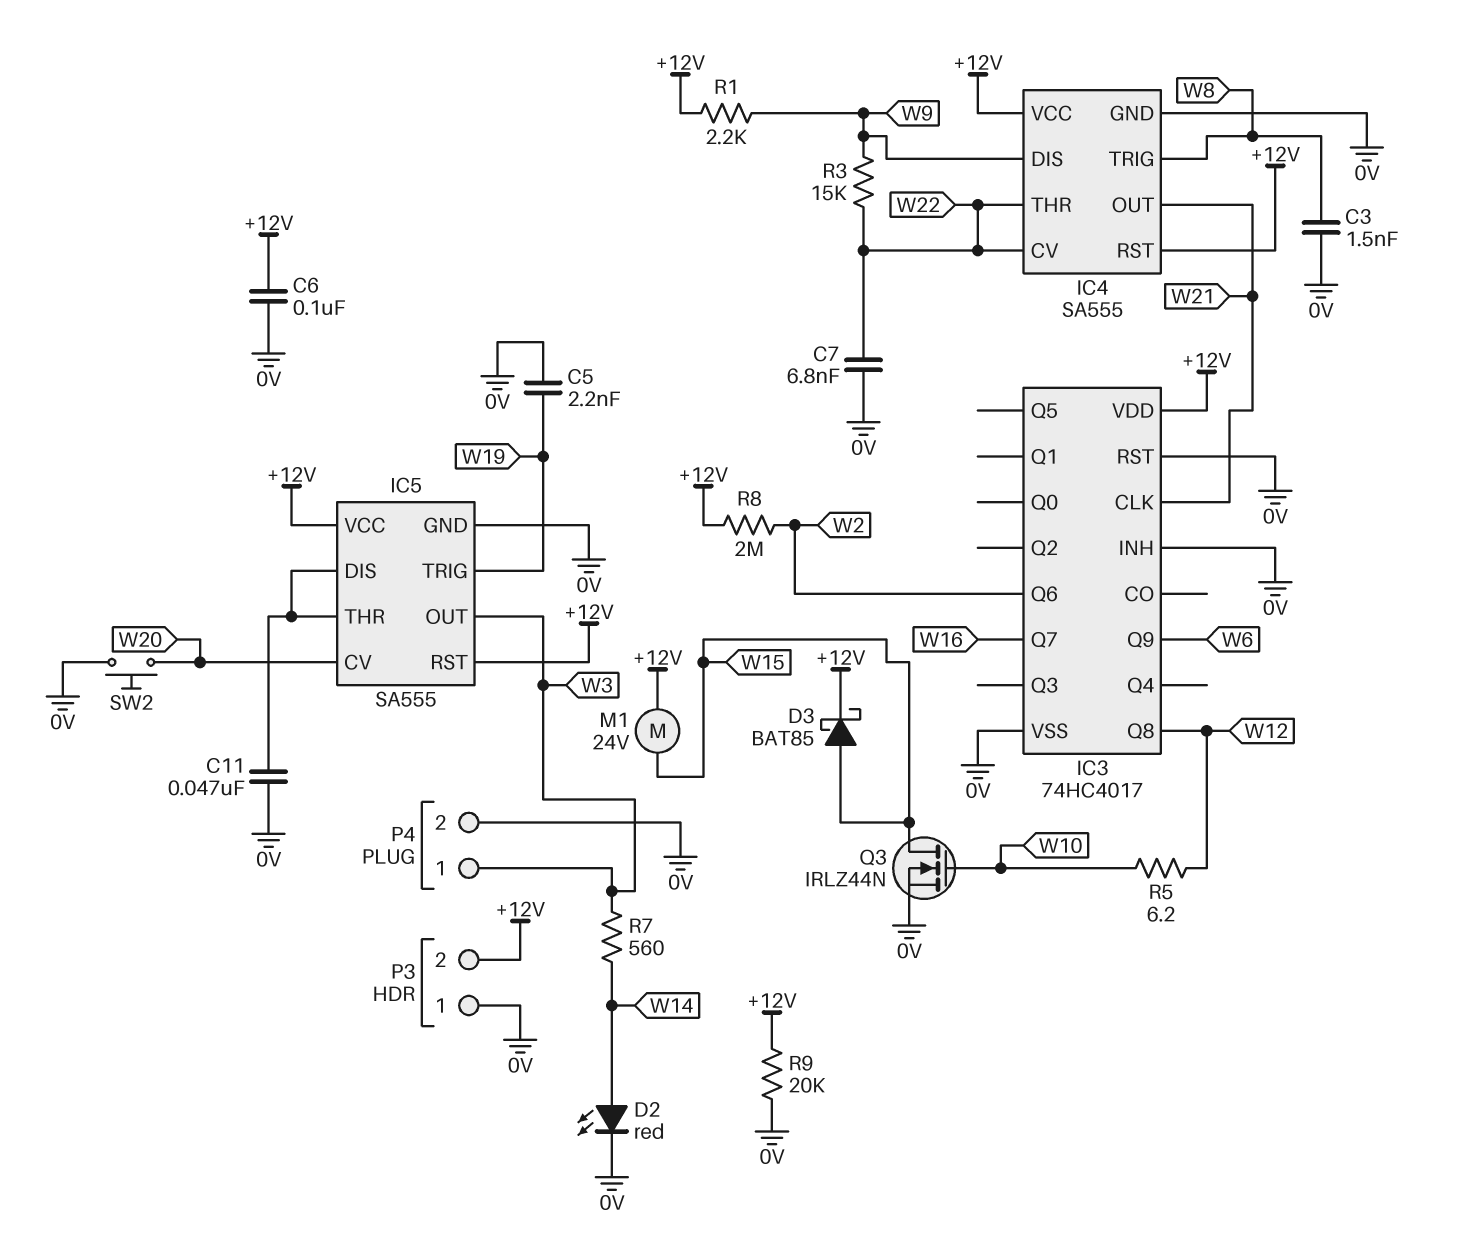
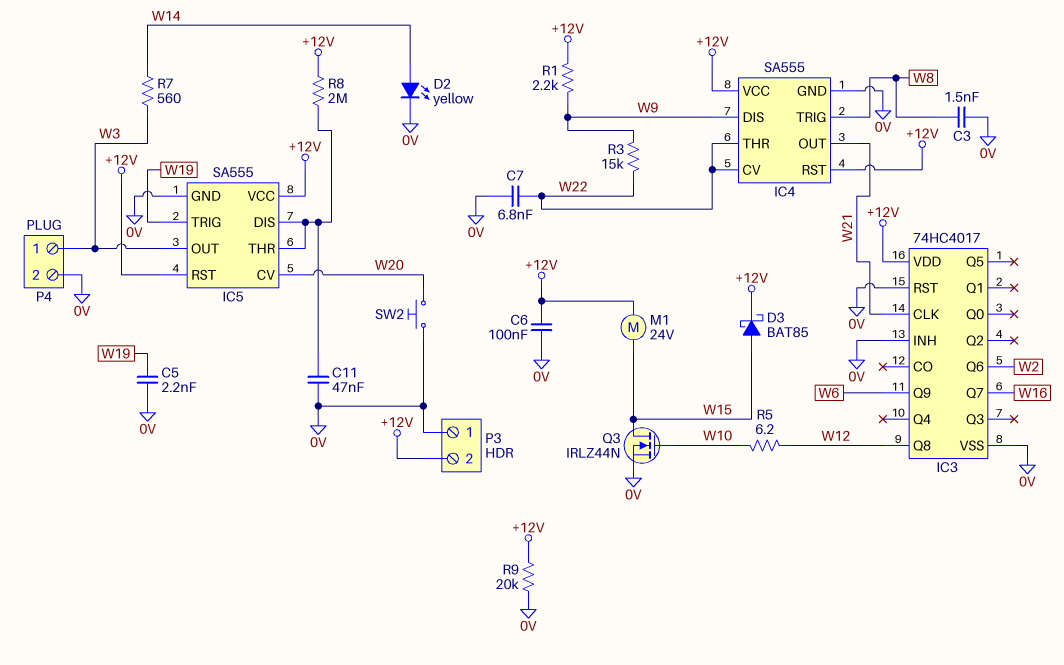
D2: LED red (A W14, K 0V) -> LED yellow (A W14, K 0V)
R8: 2M (+12V, W2) -> 2M (+12V, IC5/DIS)

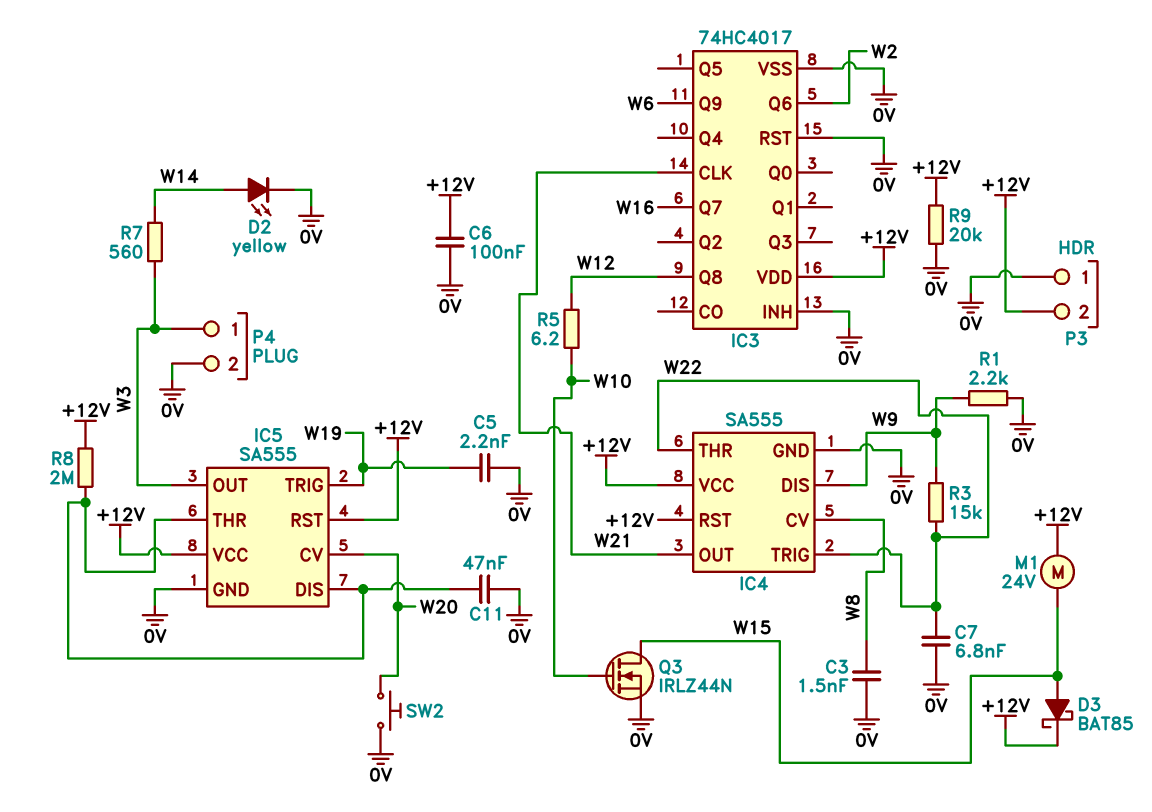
IC4 pin CV: W22 -> W8
IC4 pin TRIG: W8 -> W22
R1: 2.2k (+12V, W9) -> 2.2k (0V, W9)

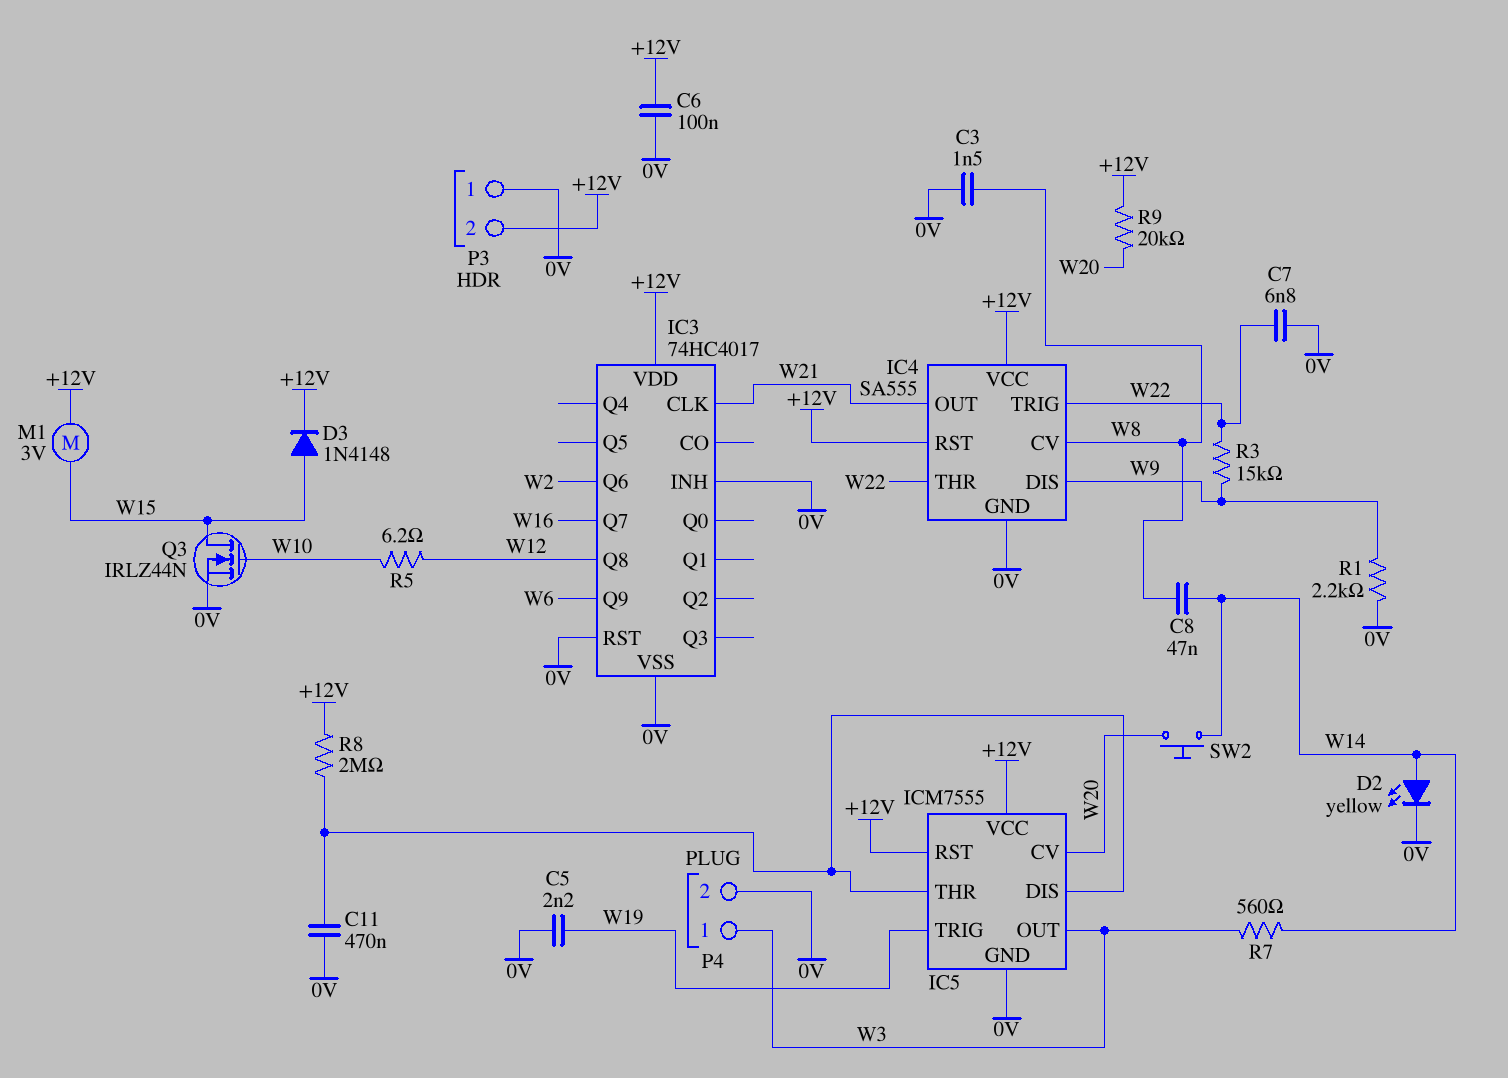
C8: none -> 47nF (W8, W14)
C11: 47nF (0V, IC5/DIS) -> 470nF (0V, IC5/DIS)
D3: schottky BAT85 (A W15, K +12V) -> diode 1N4148 (A W15, K +12V)
IC5: SA555 -> ICM7555
M1: motor 24V (+12V, W15) -> motor 3V (+12V, W15)
R9: 20k (+12V, 0V) -> 20k (+12V, W20)
SW2: button (0V, W20) -> button (W14, W20)

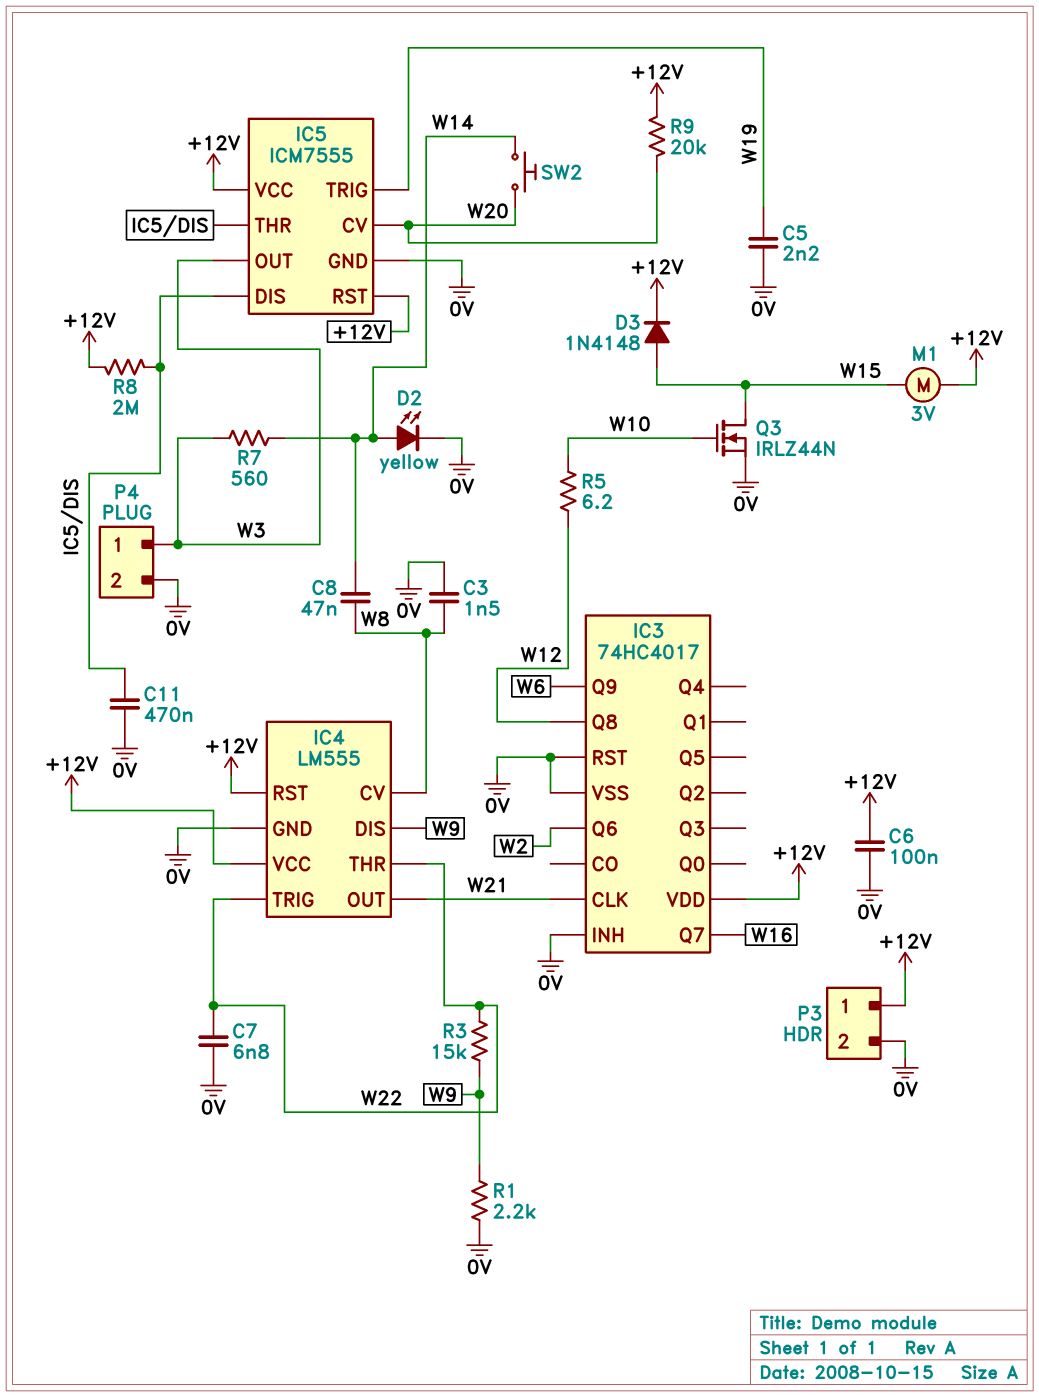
IC4: SA555 -> LM555
P3 pin 1: 0V -> +12V
P3 pin 2: +12V -> 0V

